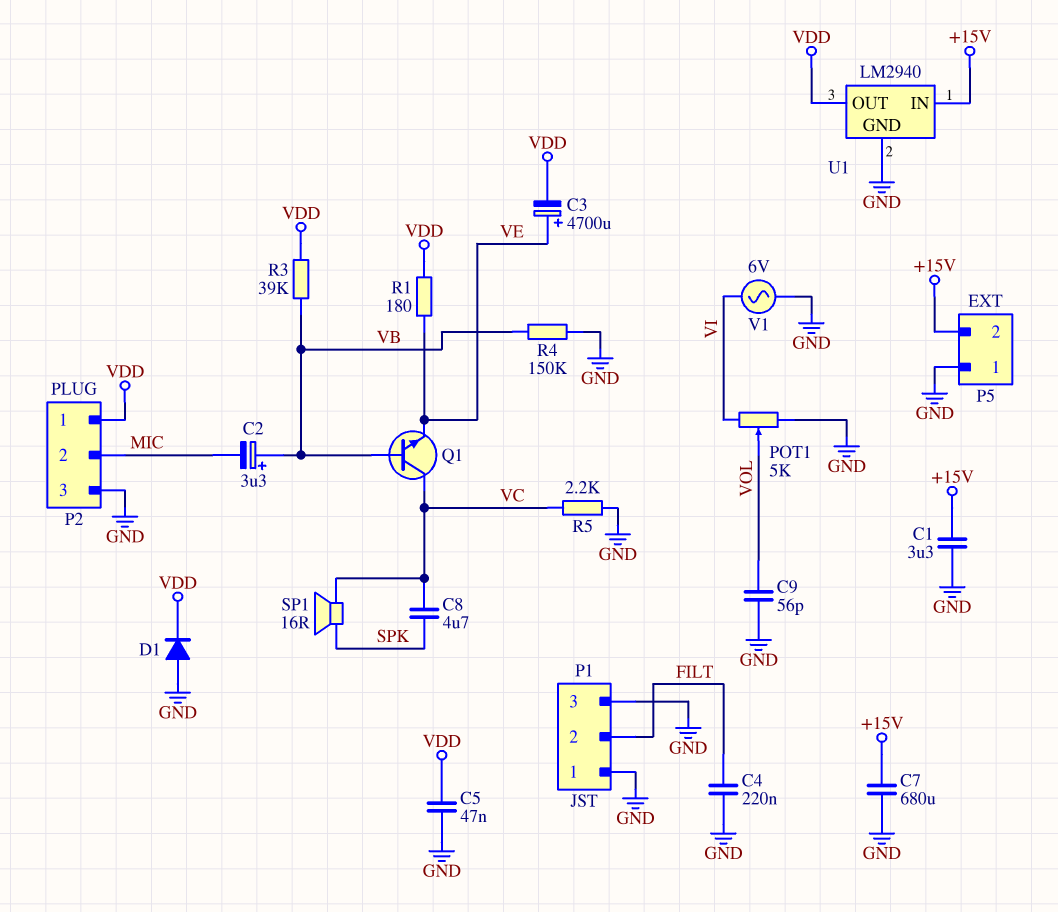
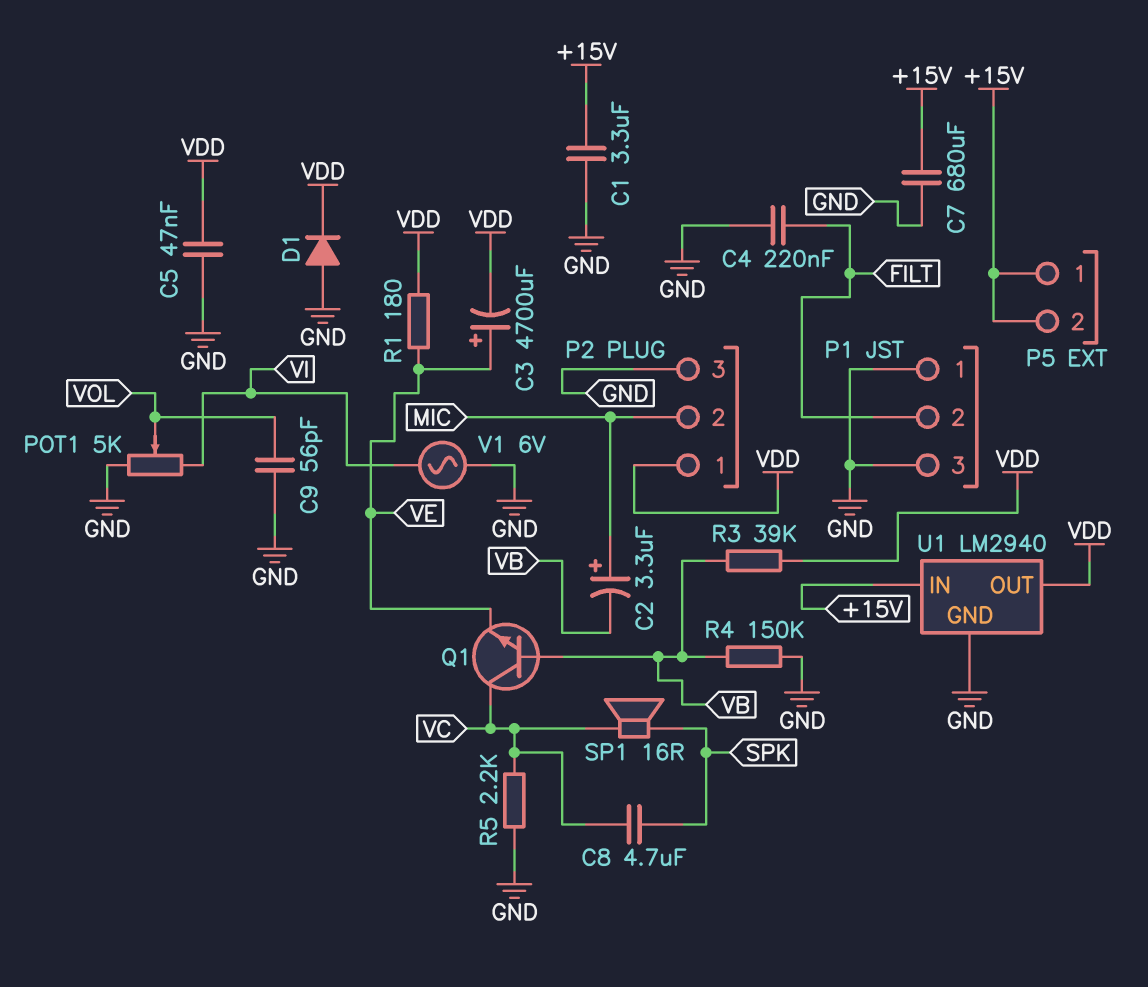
C2: 3.3uF (plus VB, minus MIC) -> 3.3uF (plus MIC, minus VB)
P5 pin 1: GND -> +15V

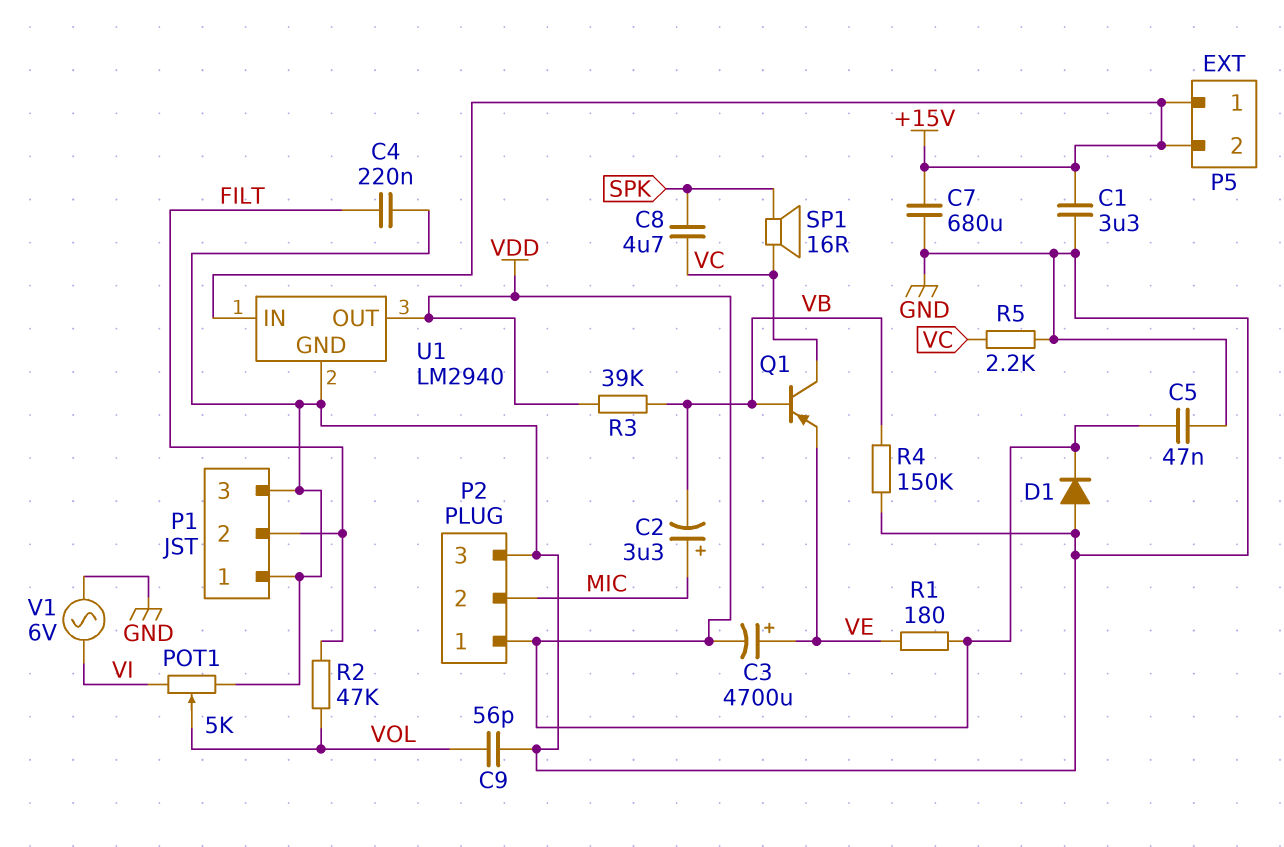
Q1: NPN (B VB, C VC, E VE) -> PNP (B VB, C VC, E VE)
R2: none -> 47k (FILT, VOL)

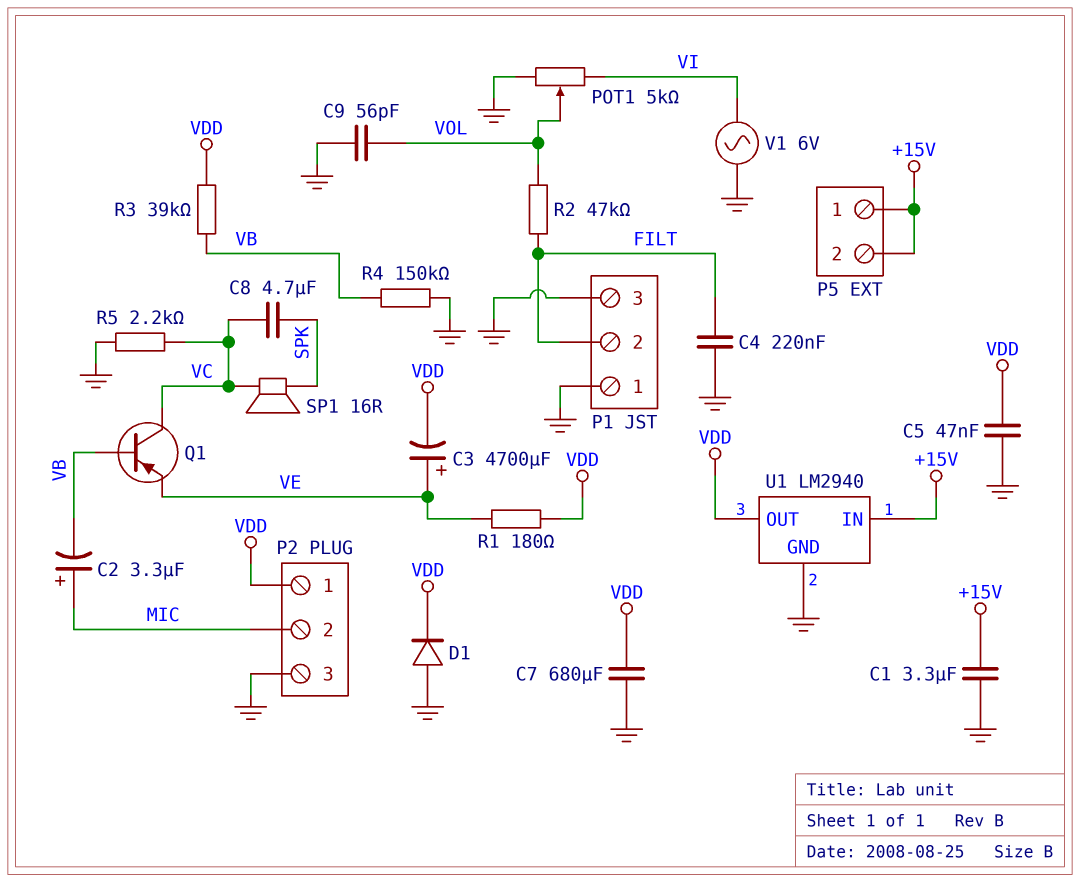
C7: 680uF (+15V, GND) -> 680uF (GND, VDD)

